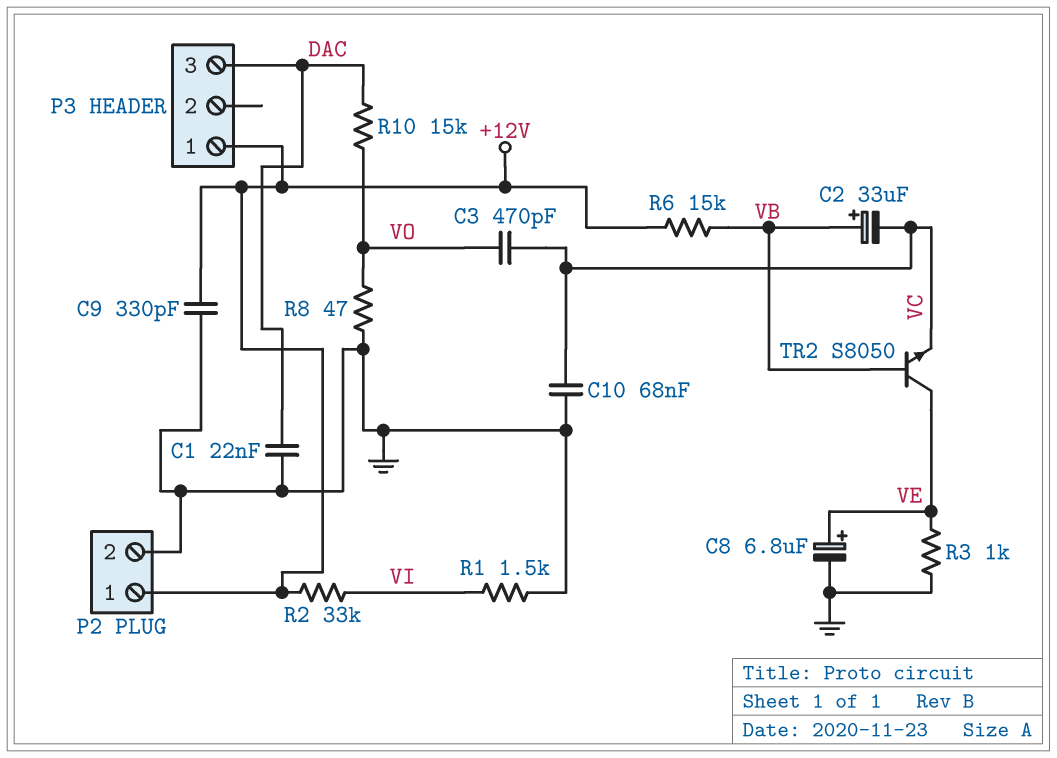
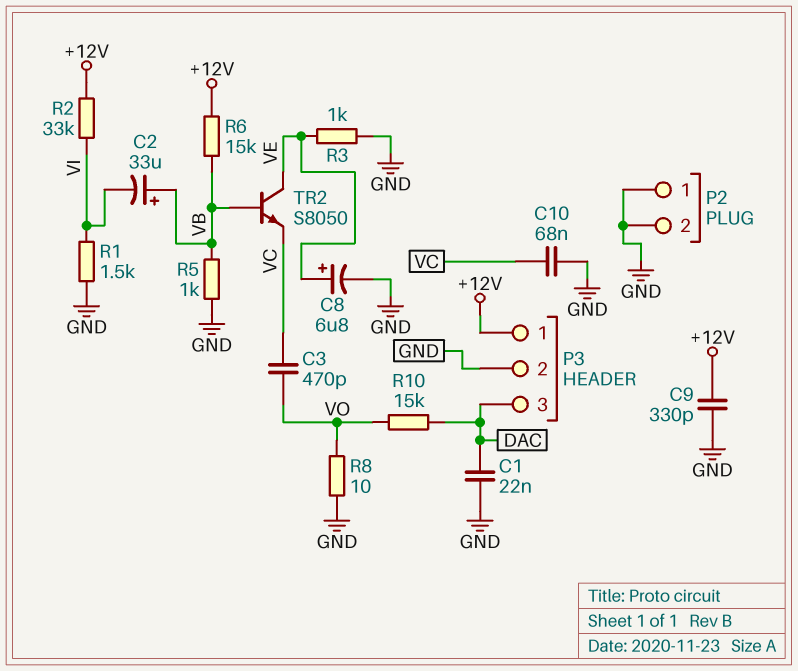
C2: 33uF (plus VB, minus VC) -> 33uF (plus VB, minus VI)
P2 pin 1: +12V -> GND
P3 pin 2: none -> GND
R5: none -> 1k (GND, VB)
R8: 47 (GND, VO) -> 10 (GND, VO)

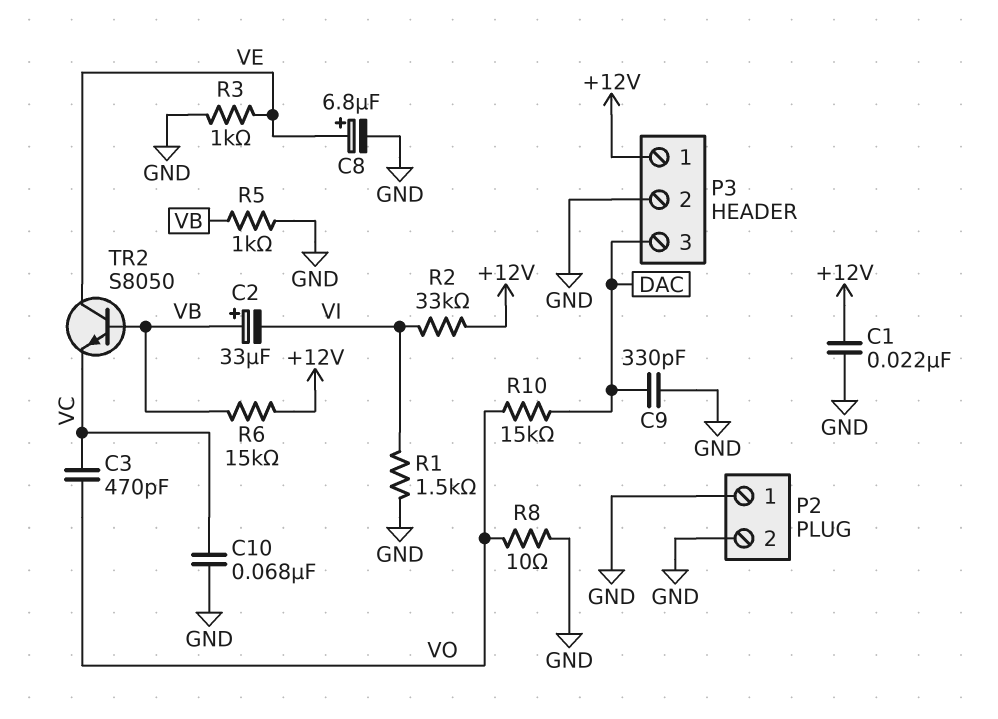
C1: 22nF (DAC, GND) -> 22nF (+12V, GND)
C9: 330pF (+12V, GND) -> 330pF (DAC, GND)

